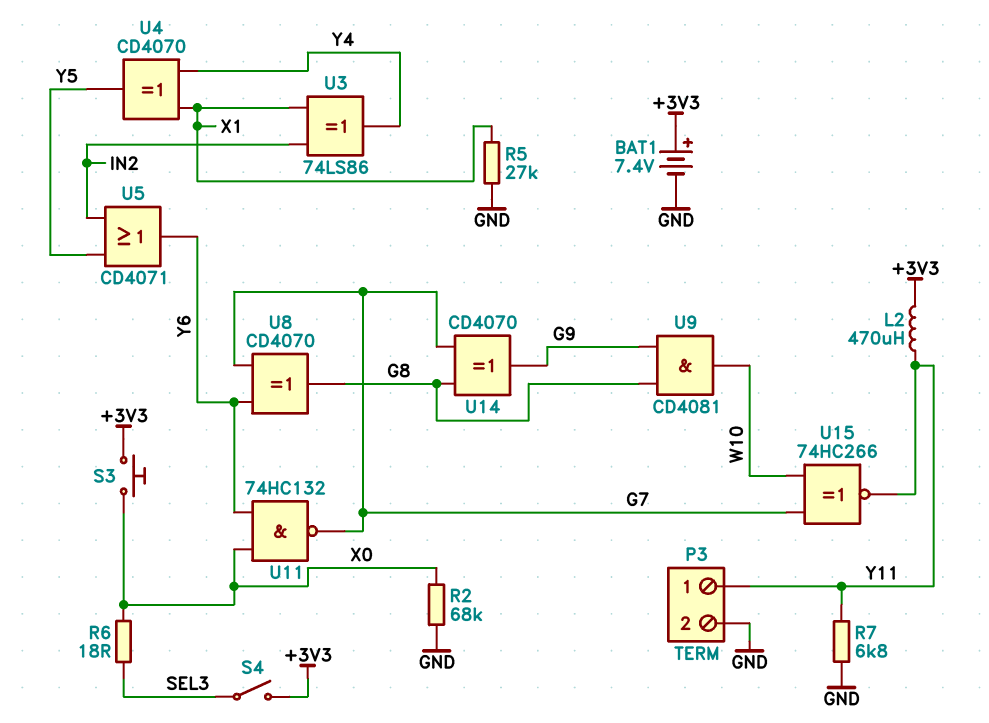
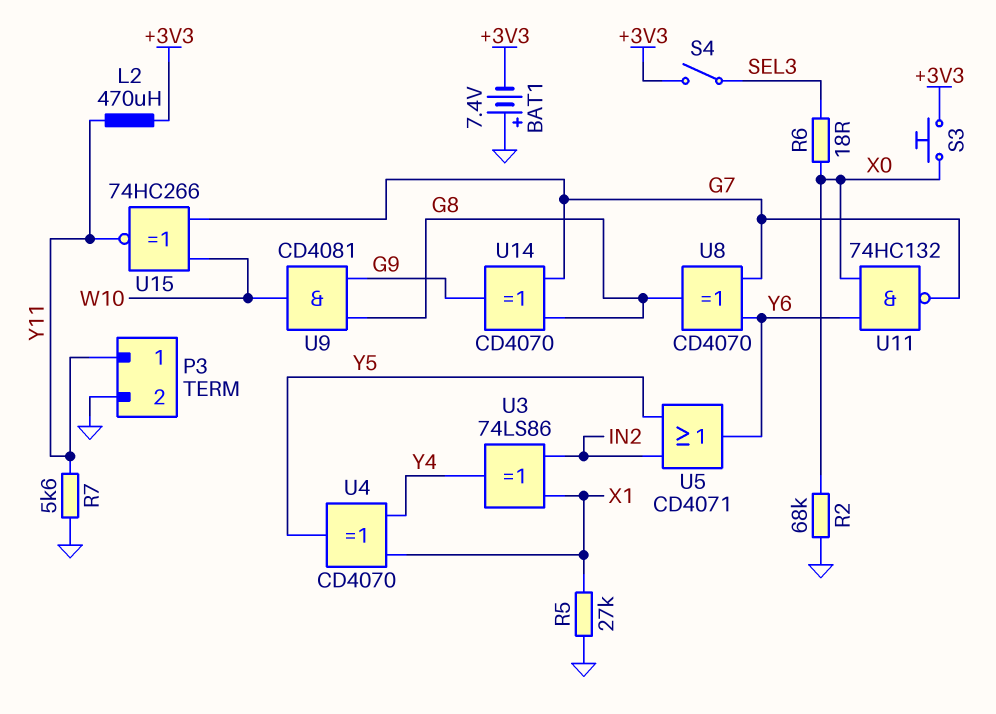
BAT1: 7.4V (plus +3V3, minus GND) -> 7.4V (plus GND, minus +3V3)
R7: 6.8k (GND, Y11) -> 5.6k (GND, Y11)

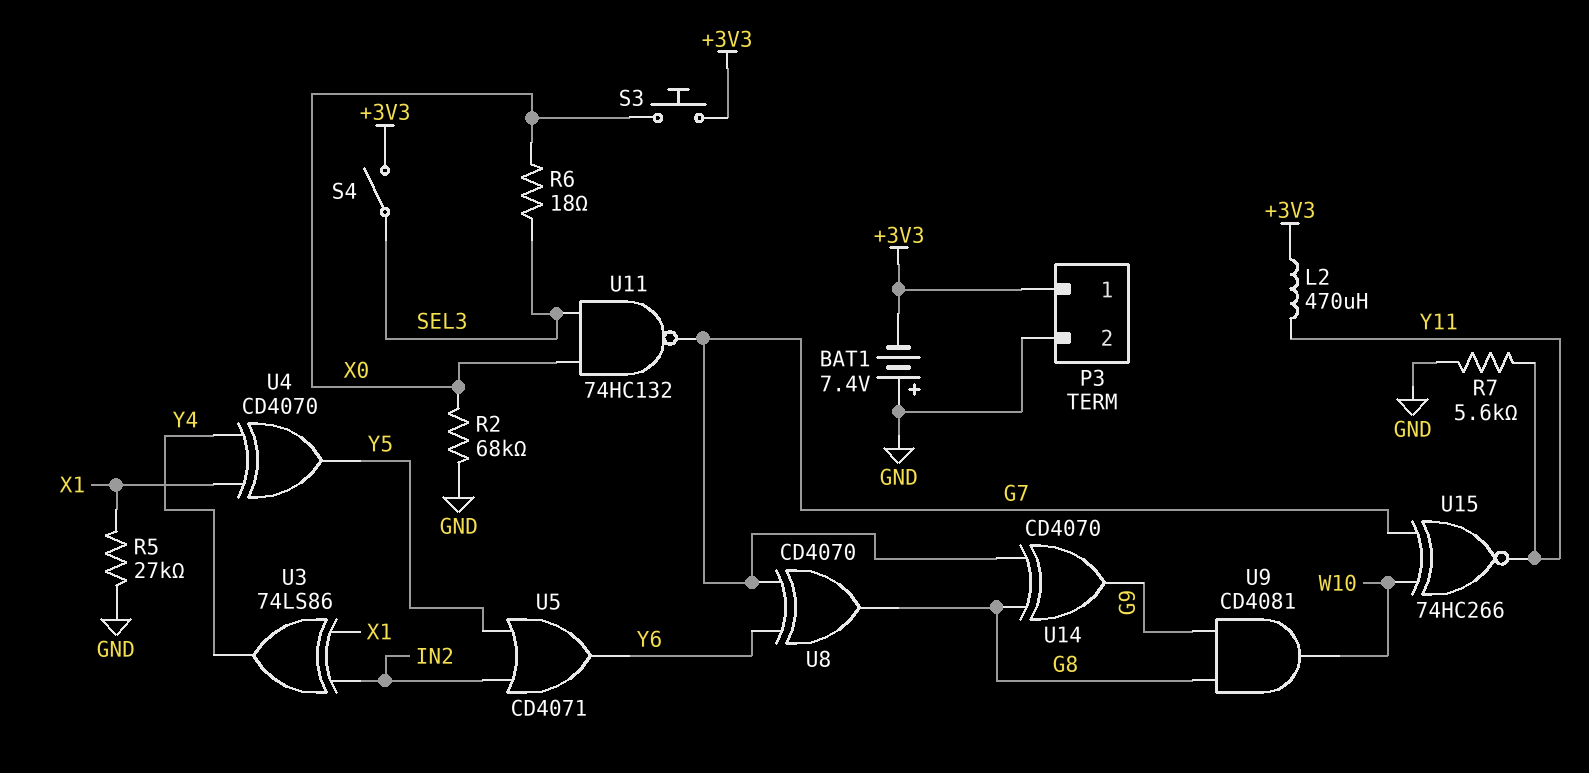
P3 pin 1: Y11 -> +3V3
U11: NAND 74HC132 (in X0, in Y6, out G7) -> NAND 74HC132 (in SEL3, in X0, out G7)

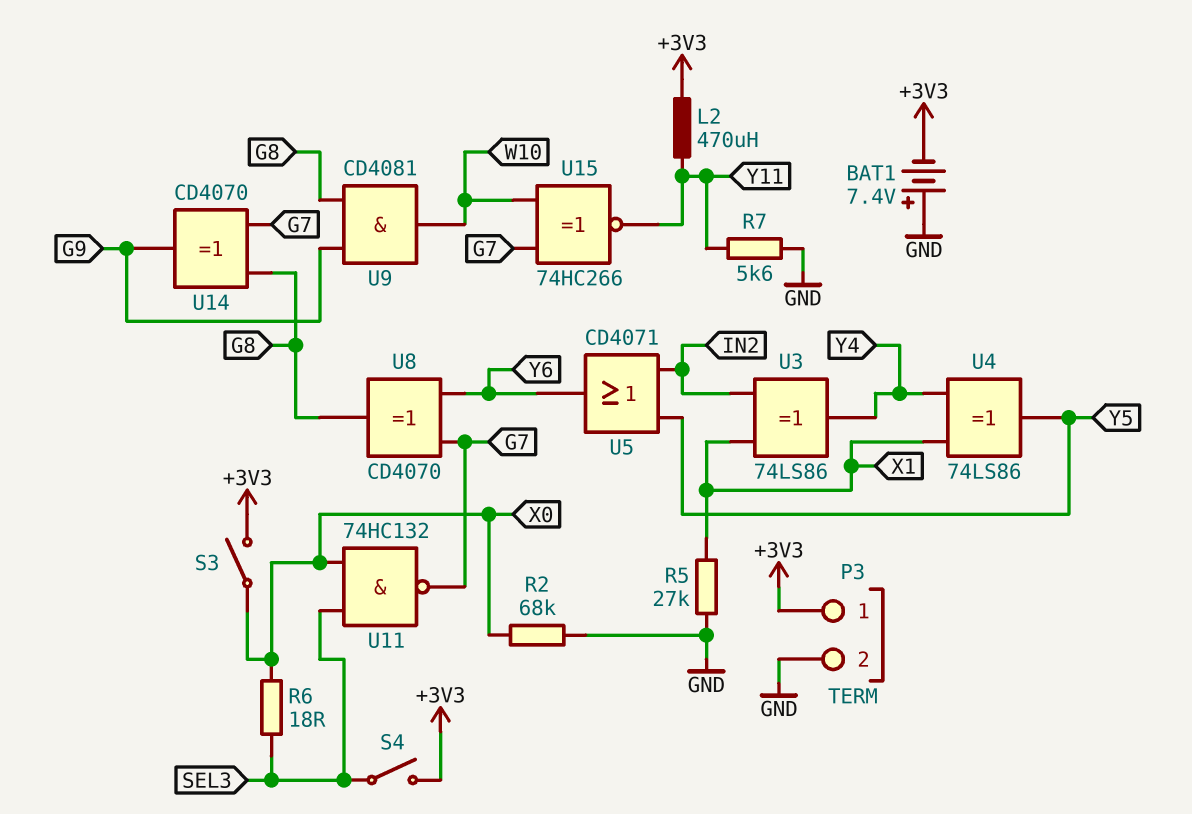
S3: button (+3V3, X0) -> switch (+3V3, X0)
U4: XOR CD4070 (in X1, in Y4, out Y5) -> XOR 74LS86 (in X1, in Y4, out Y5)

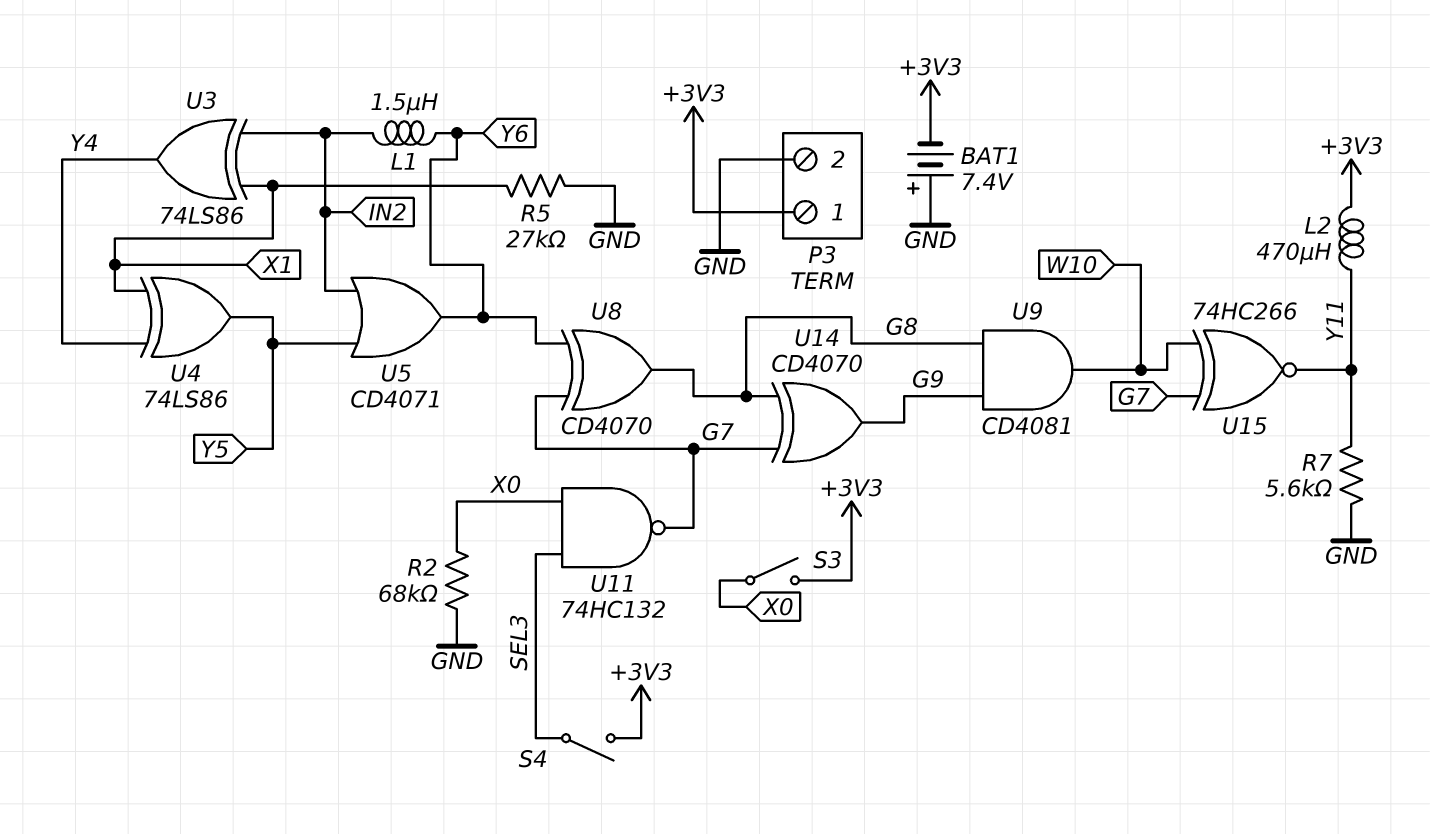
L1: none -> 1.5uH (IN2, Y6)
R6: 18 (SEL3, X0) -> none

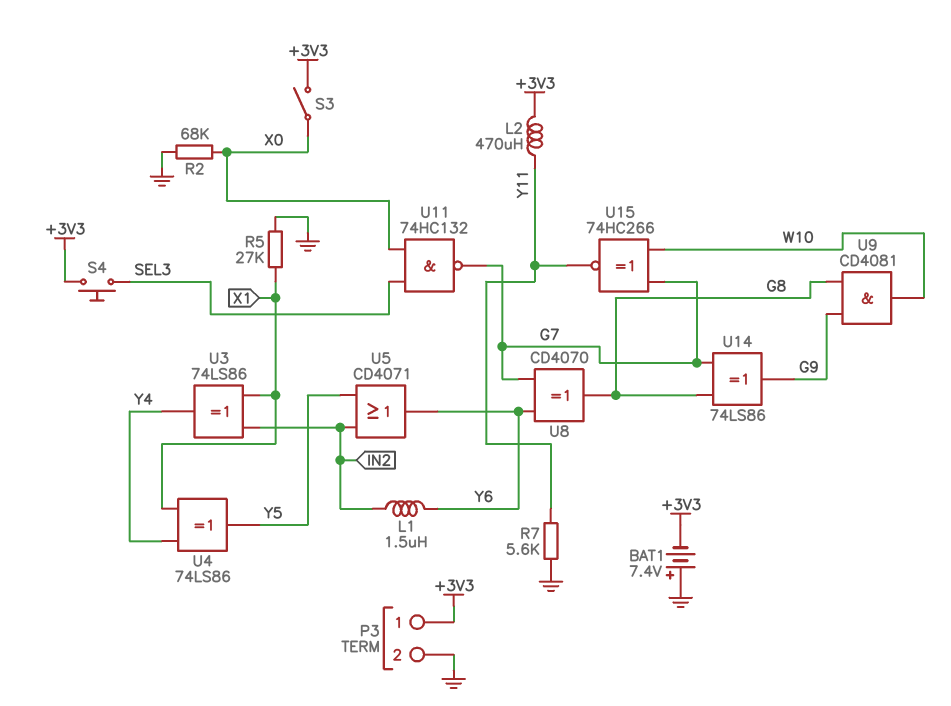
S4: switch (+3V3, SEL3) -> button (+3V3, SEL3)
U14: XOR CD4070 (in G7, in G8, out G9) -> XOR 74LS86 (in G7, in G8, out G9)

